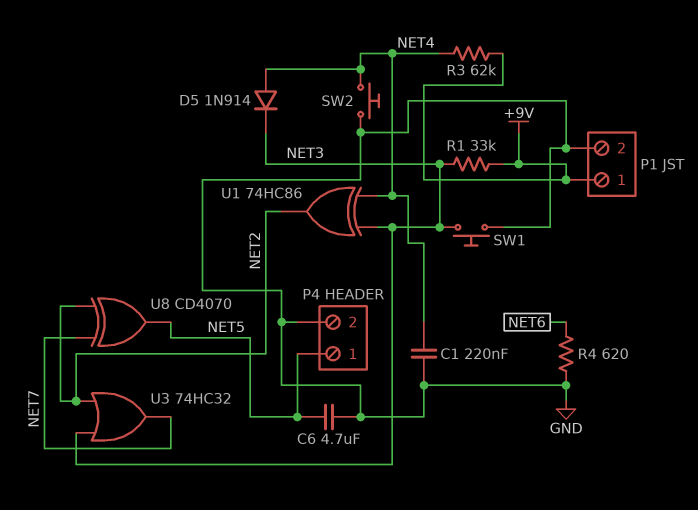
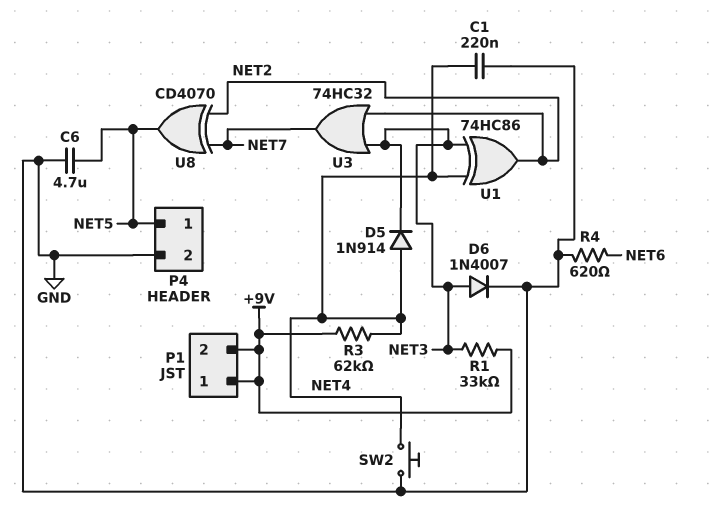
D6: none -> diode 1N4007 (A NET3, K GND)
P1 pin 2: GND -> +9V
SW1: button (GND, NET3) -> none

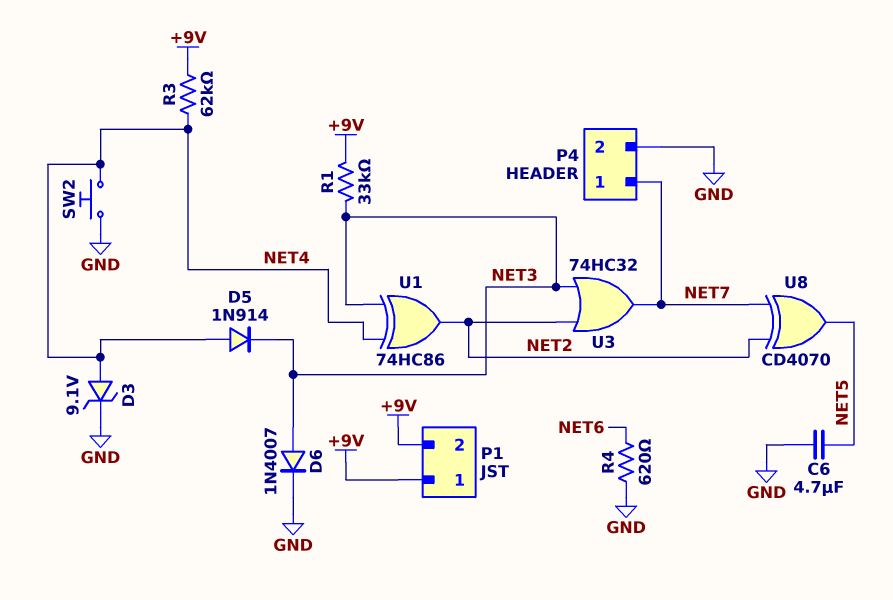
C1: 220nF (GND, NET4) -> none
D3: none -> zener 9.1V (A NET4, K GND)
P4 pin 1: NET5 -> NET7

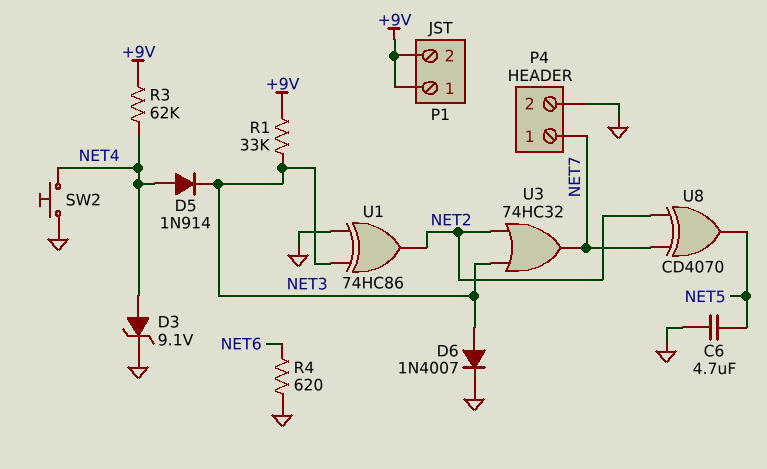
U1: XOR 74HC86 (in NET3, in NET4, out NET2) -> XOR 74HC86 (in GND, in NET3, out NET2)

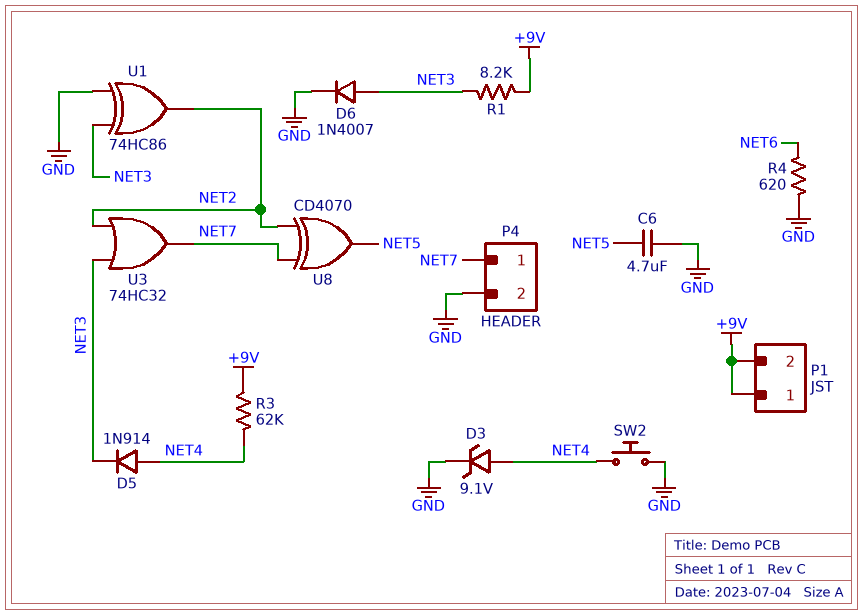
R1: 33k (+9V, NET3) -> 8.2k (+9V, NET3)

